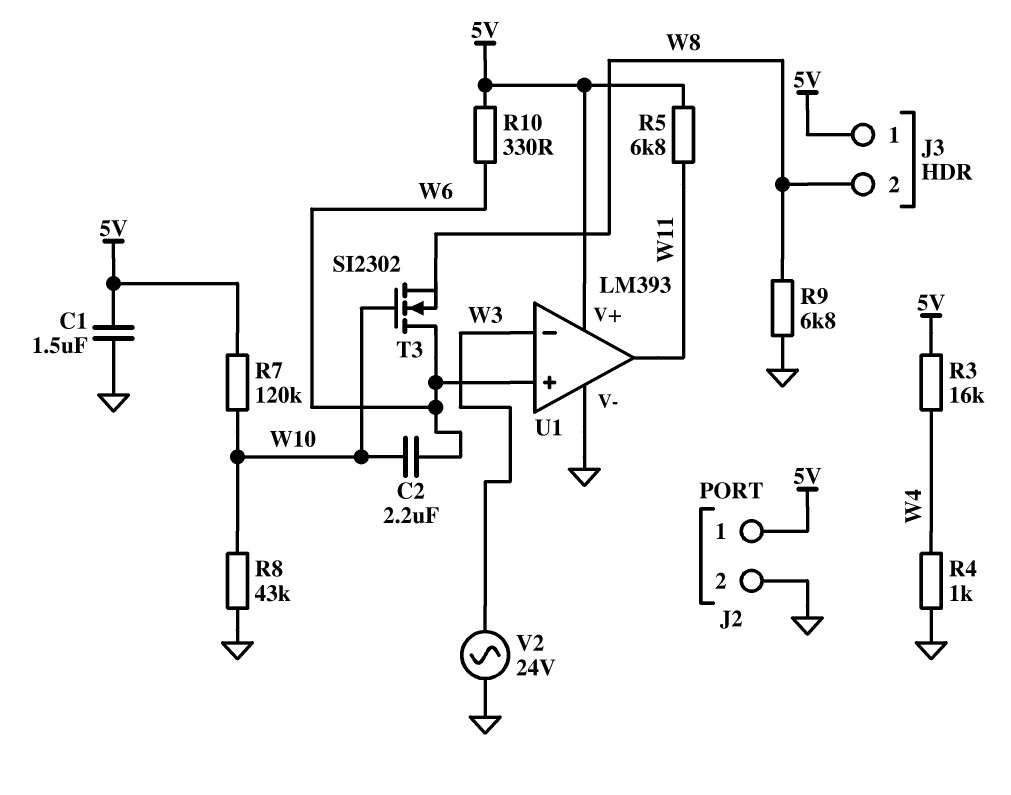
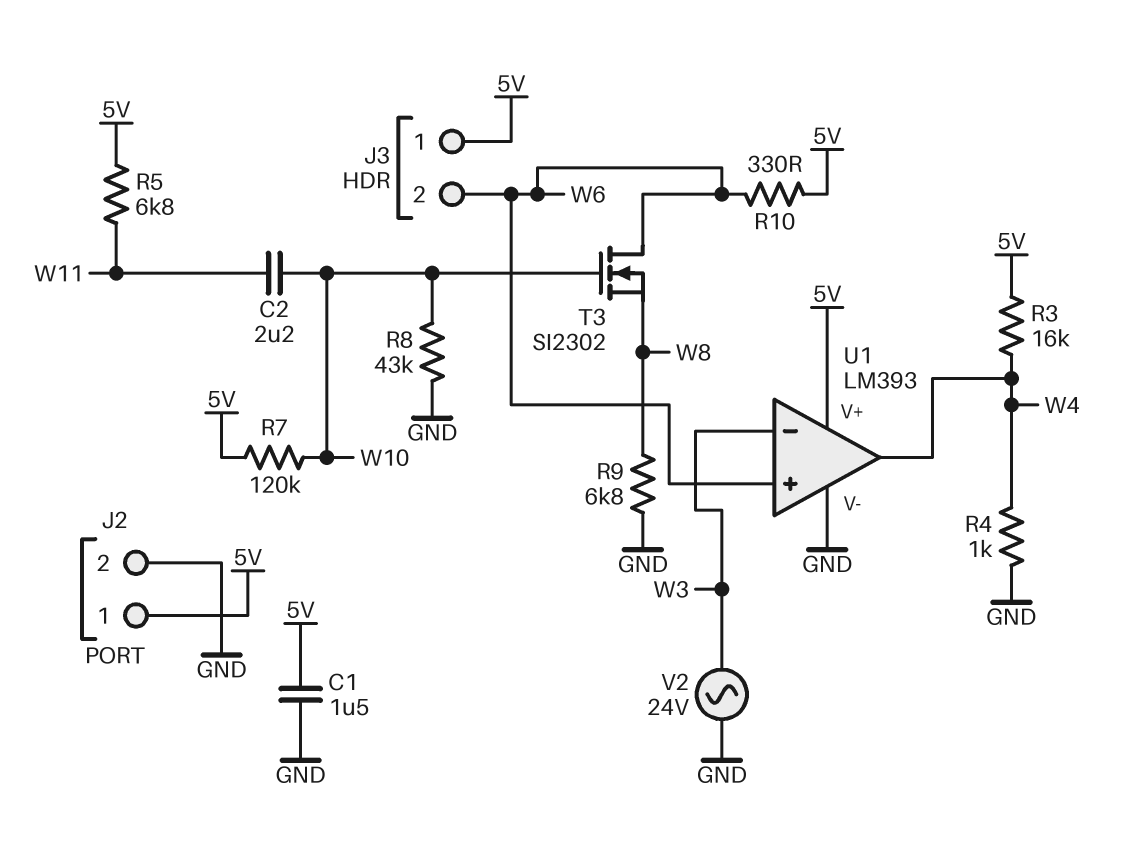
C2: 2.2uF (W6, W10) -> 2.2uF (W10, W11)
J3 pin 2: W8 -> W6
U1 pin out: W11 -> W4

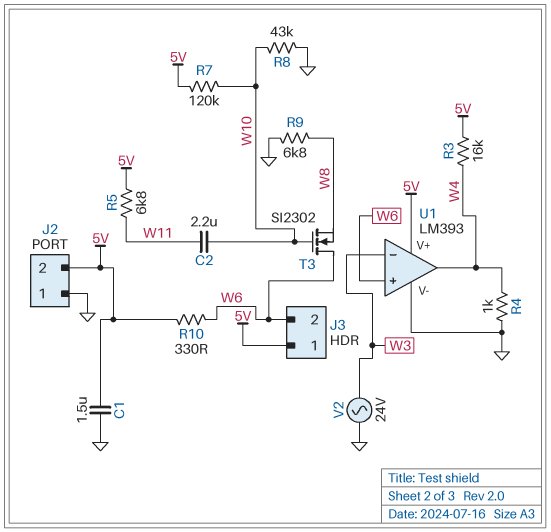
J2 pin 1: 5V -> GND
J2 pin 2: GND -> 5V

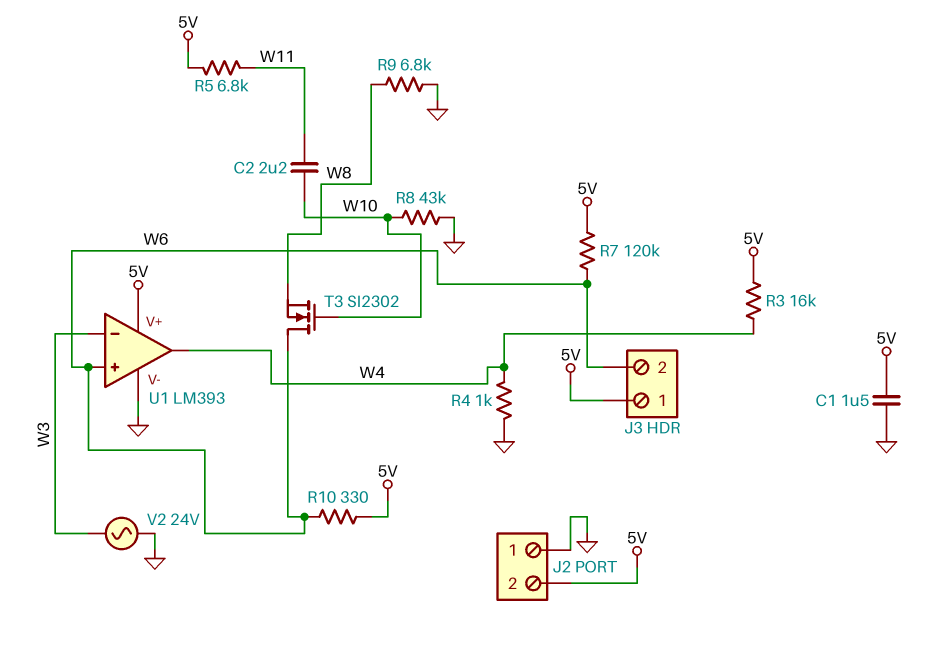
R7: 120k (5V, W10) -> 120k (5V, W6)

